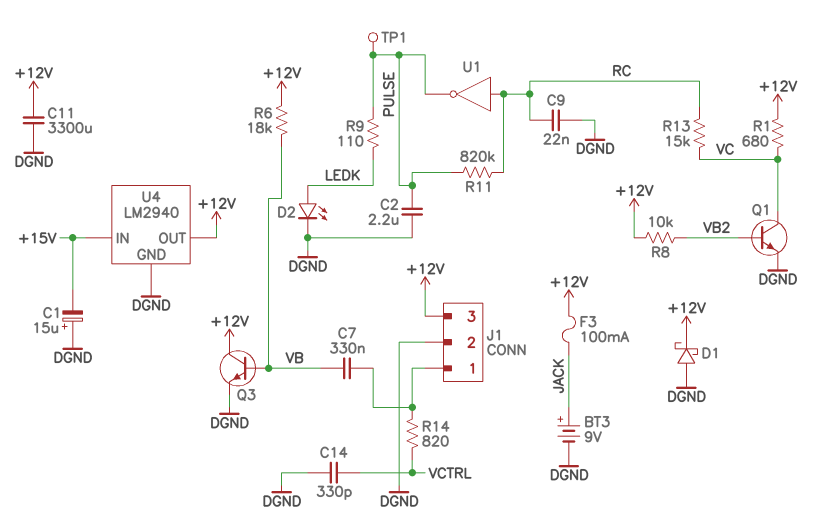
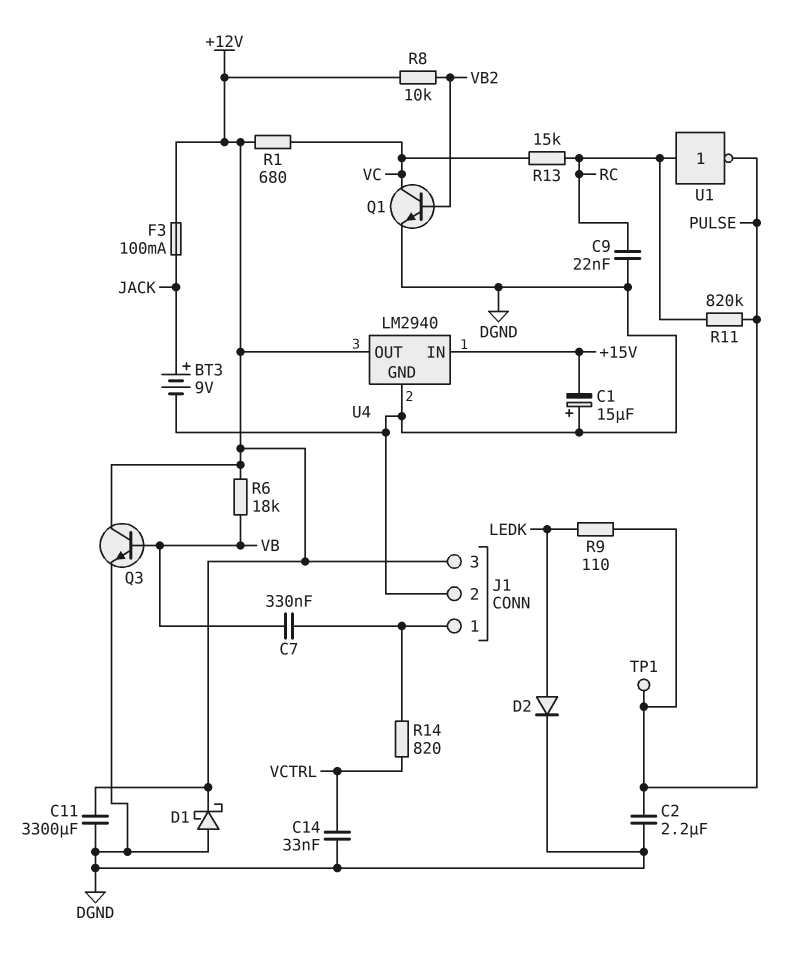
C14: 330pF (DGND, VCTRL) -> 33nF (DGND, VCTRL)
D2: LED (A LEDK, K DGND) -> diode (A LEDK, K DGND)

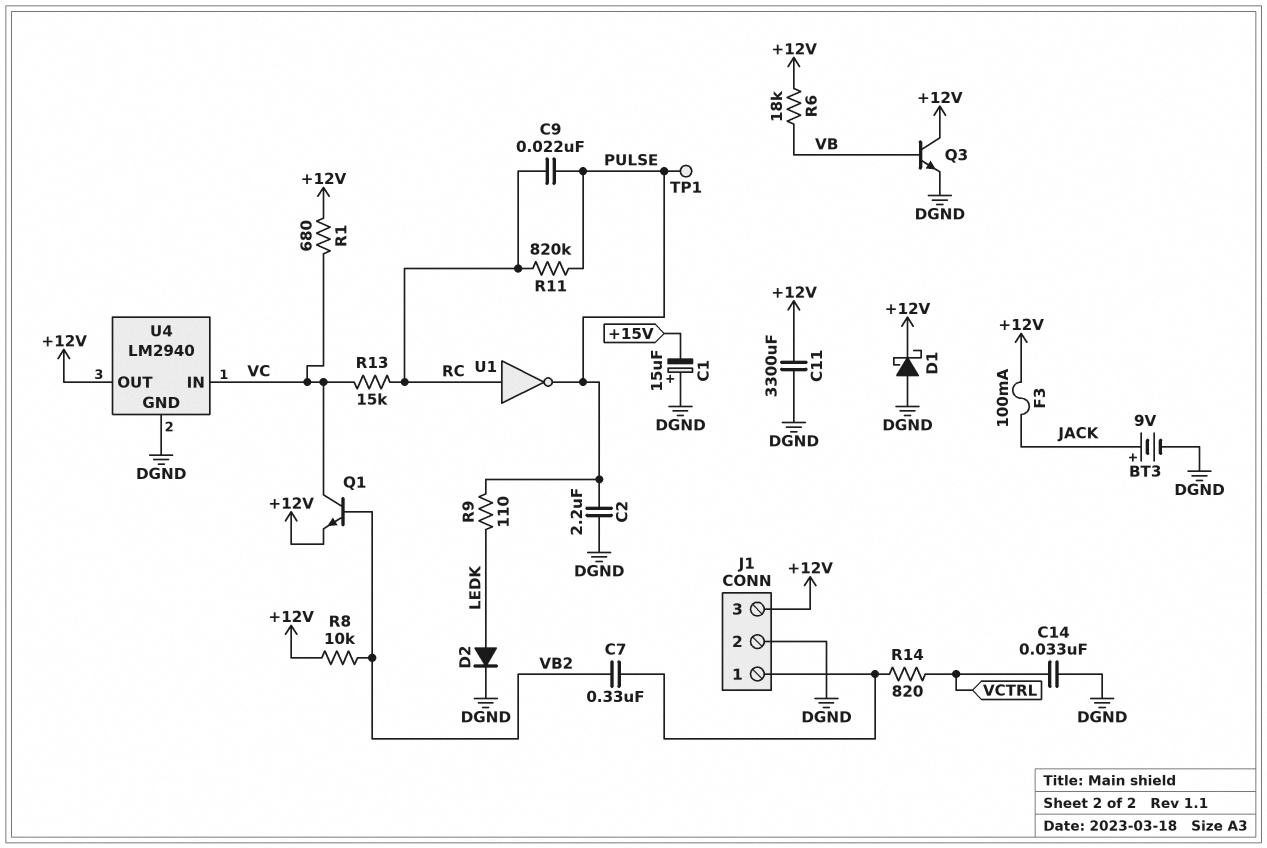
C7: 330nF (J1/1, VB) -> 330nF (J1/1, VB2)
C9: 22nF (DGND, RC) -> 22nF (PULSE, RC)
Q1: NPN (B VB2, C VC, E DGND) -> NPN (B VB2, C VC, E +12V)
U4 pin IN: +15V -> VC

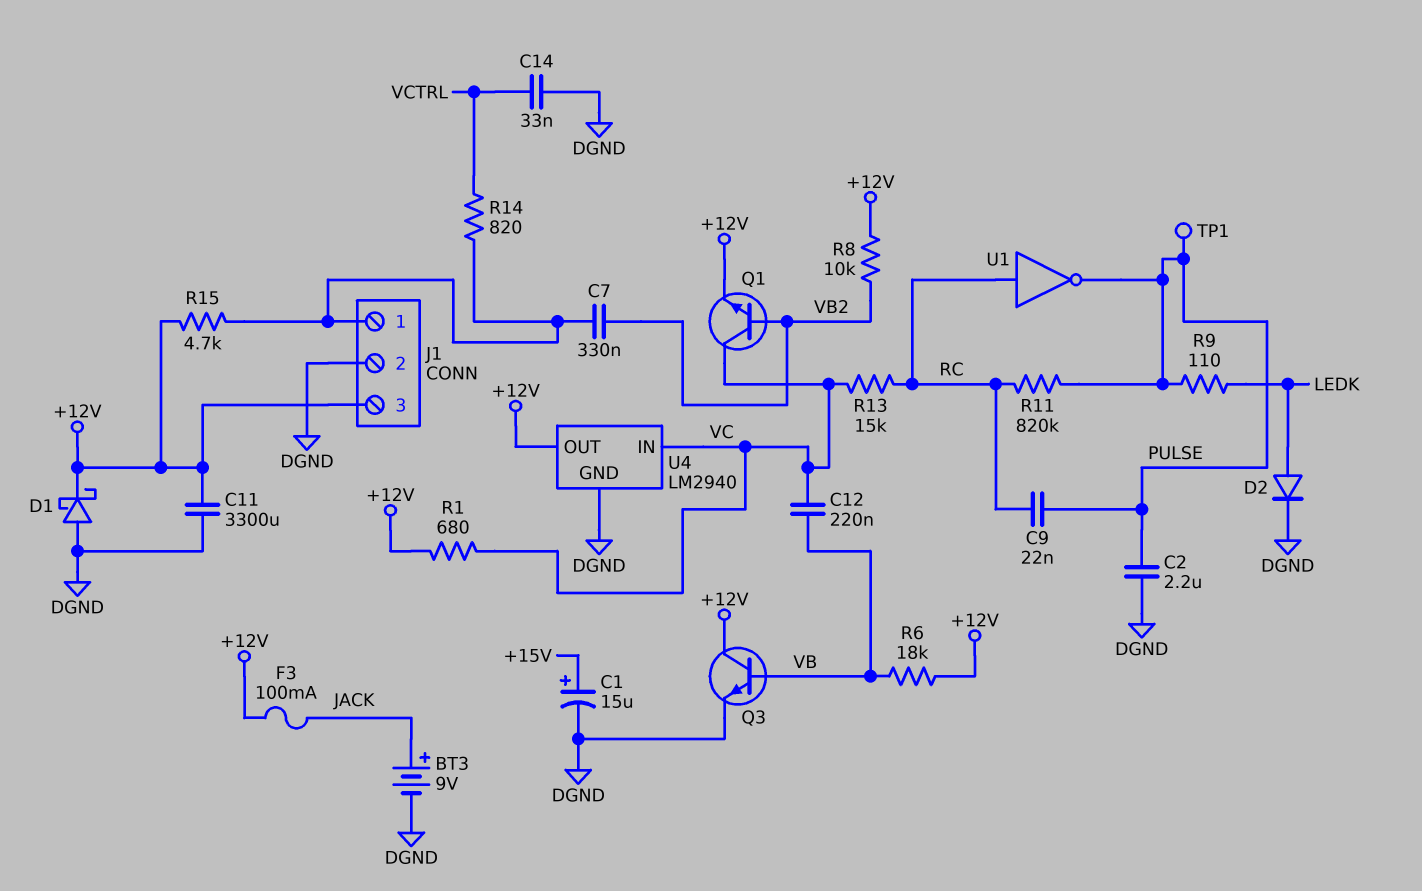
C1: 15uF (plus DGND, minus +15V) -> 15uF (plus +15V, minus DGND)
C12: none -> 220nF (VB, VC)
R15: none -> 4.7k (+12V, J1/1)

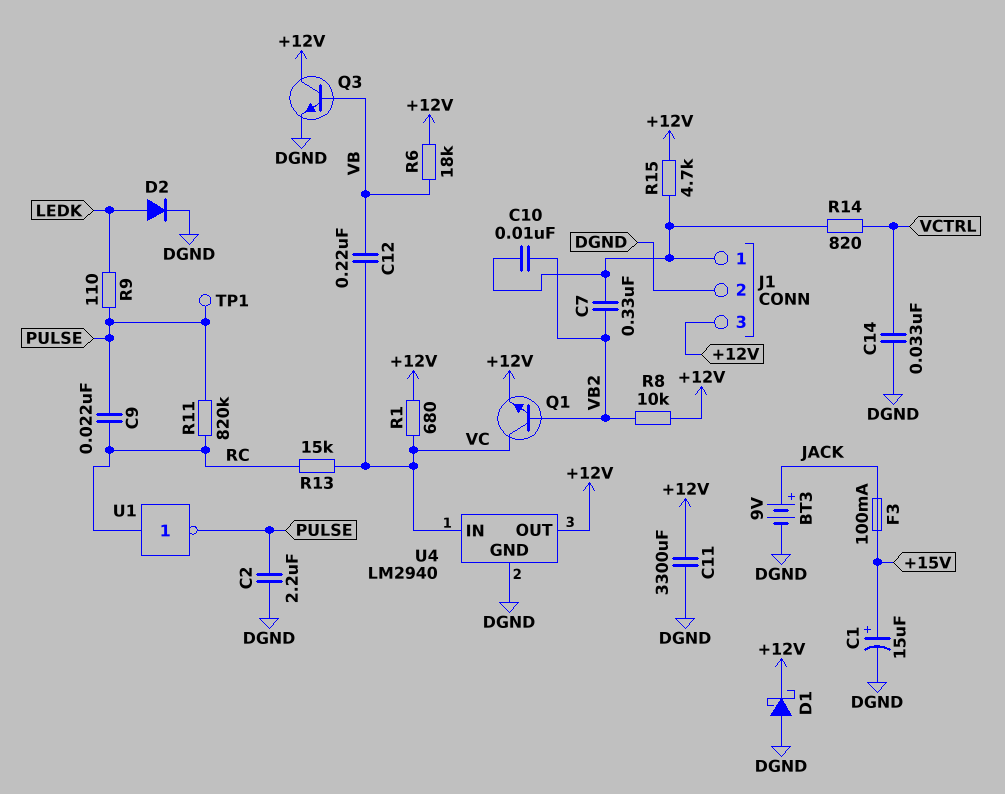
C10: none -> 10nF (J1/1, VB2)
F3: 100mA (+12V, JACK) -> 100mA (+15V, JACK)

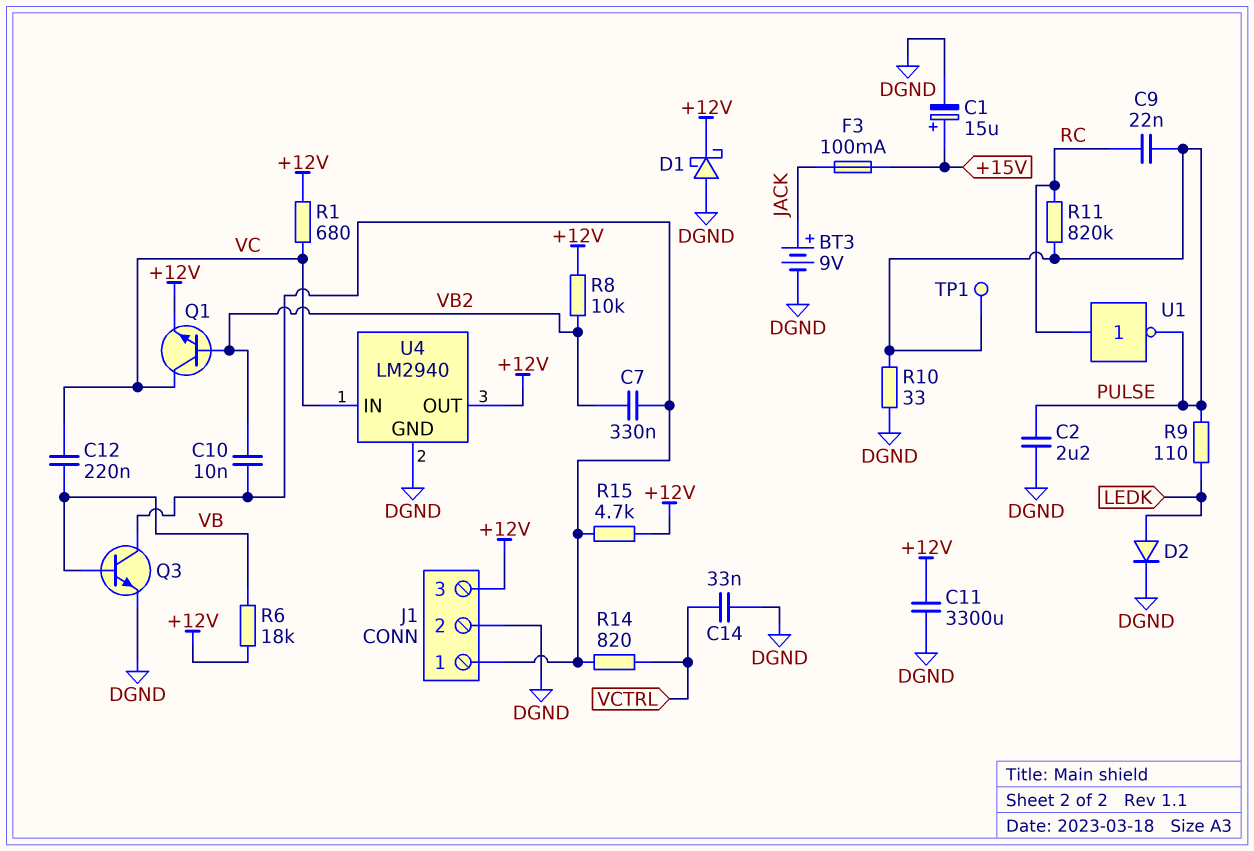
Q3: NPN (B VB, C +12V, E DGND) -> NPN (B VB, C J1/1, E DGND)
R10: none -> 33 (DGND, PULSE)
R13: 15k (RC, VC) -> none

